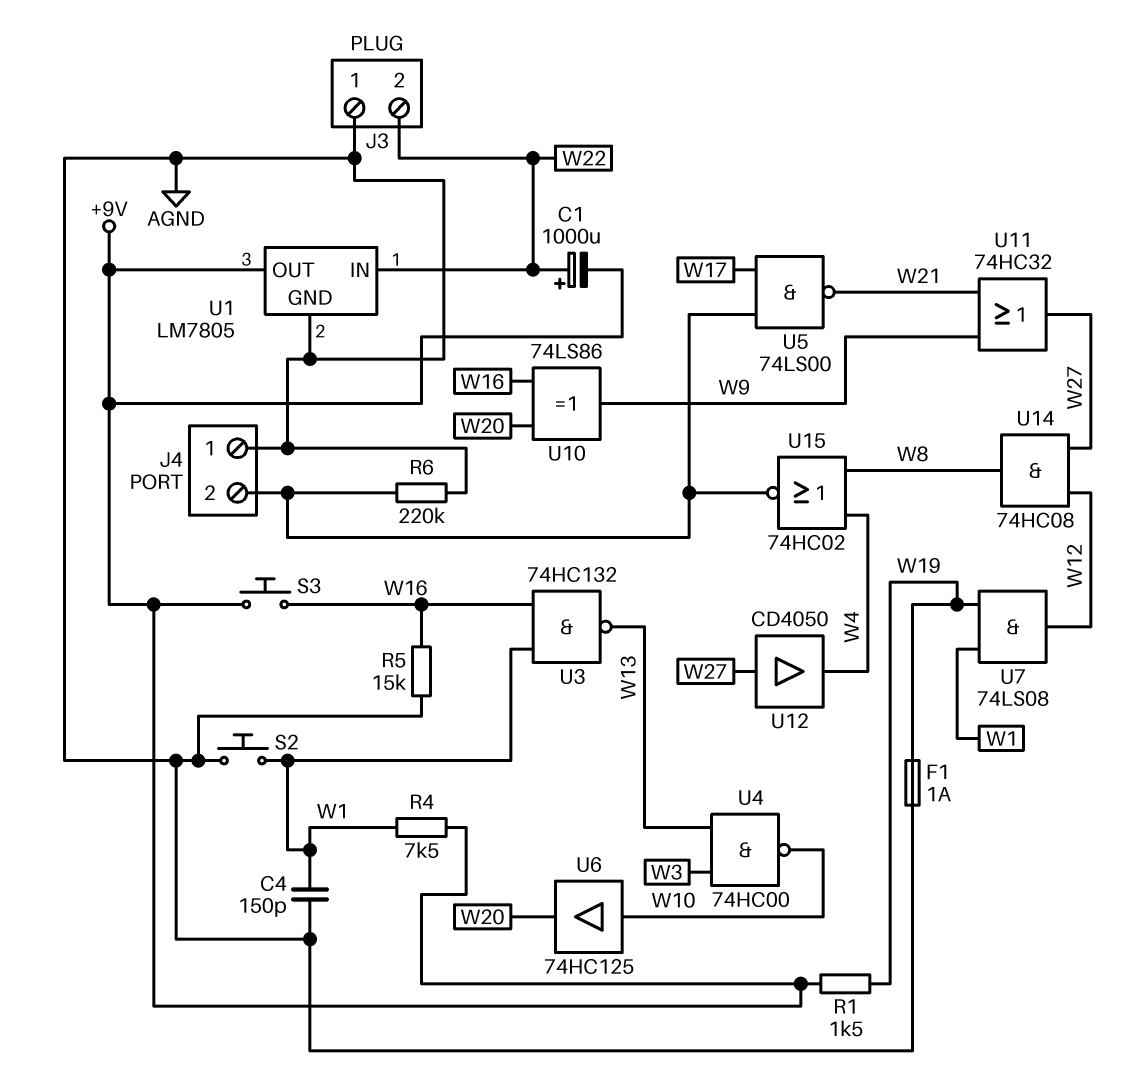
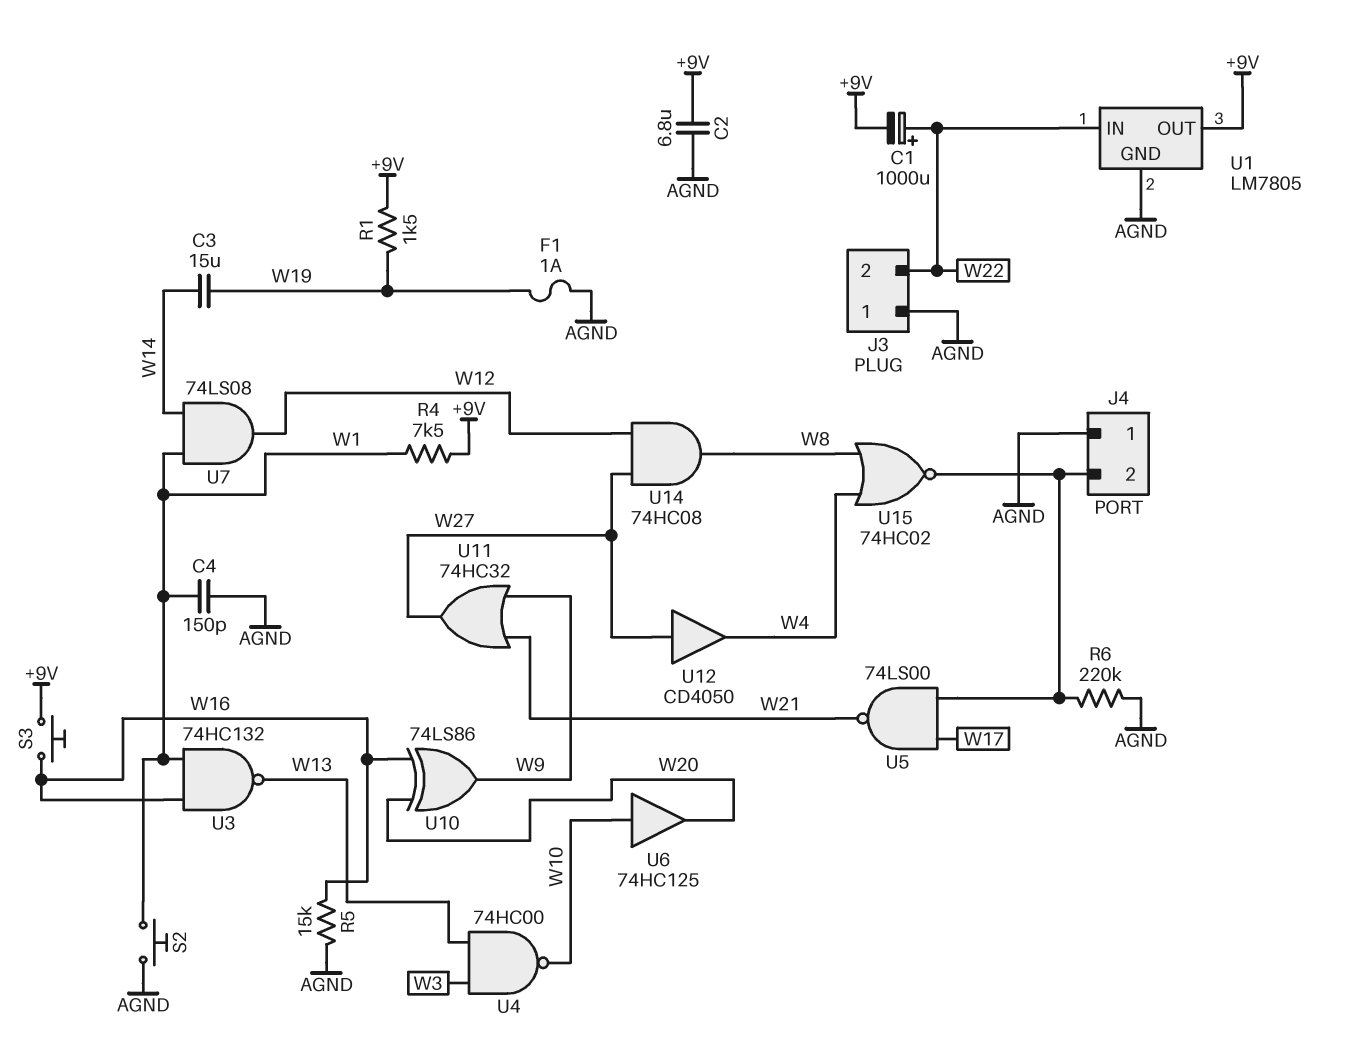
C2: none -> 6.8uF (+9V, AGND)
C3: none -> 15uF (W14, W19)
U7: AND 74LS08 (in W1, in W19, out W12) -> AND 74LS08 (in W1, in W14, out W12)

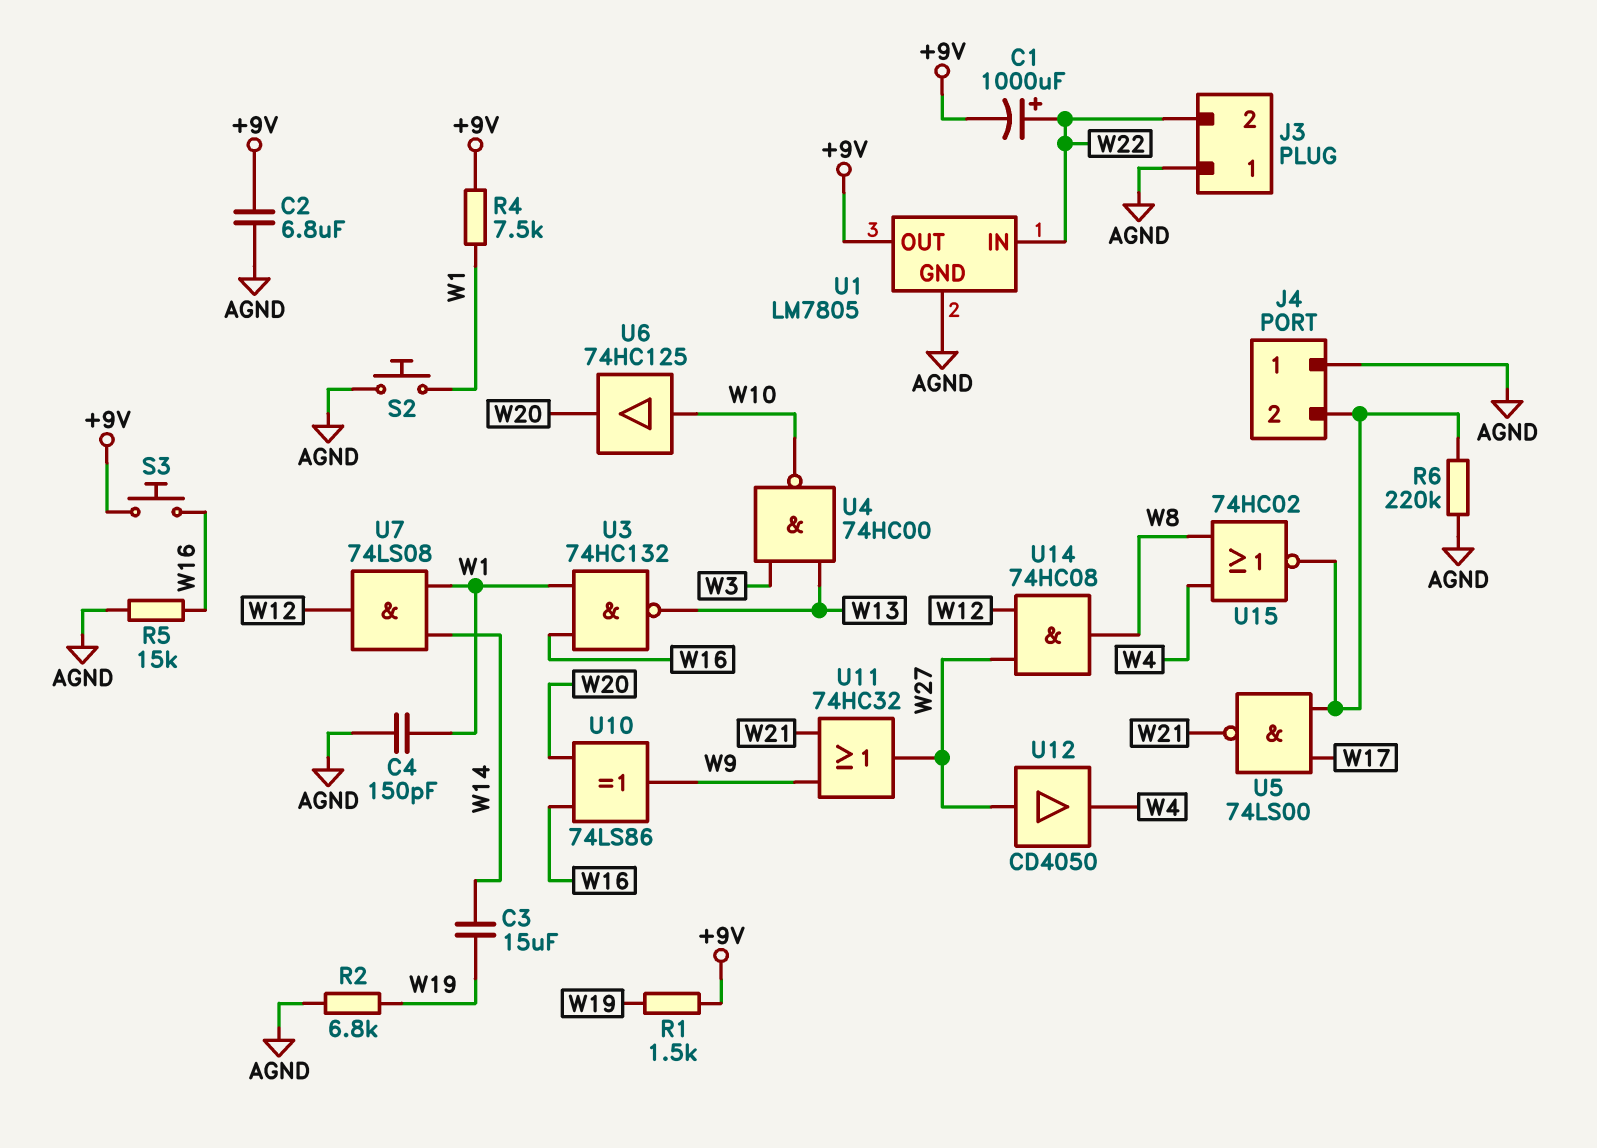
F1: 1A (AGND, W19) -> none
R2: none -> 6.8k (AGND, W19)

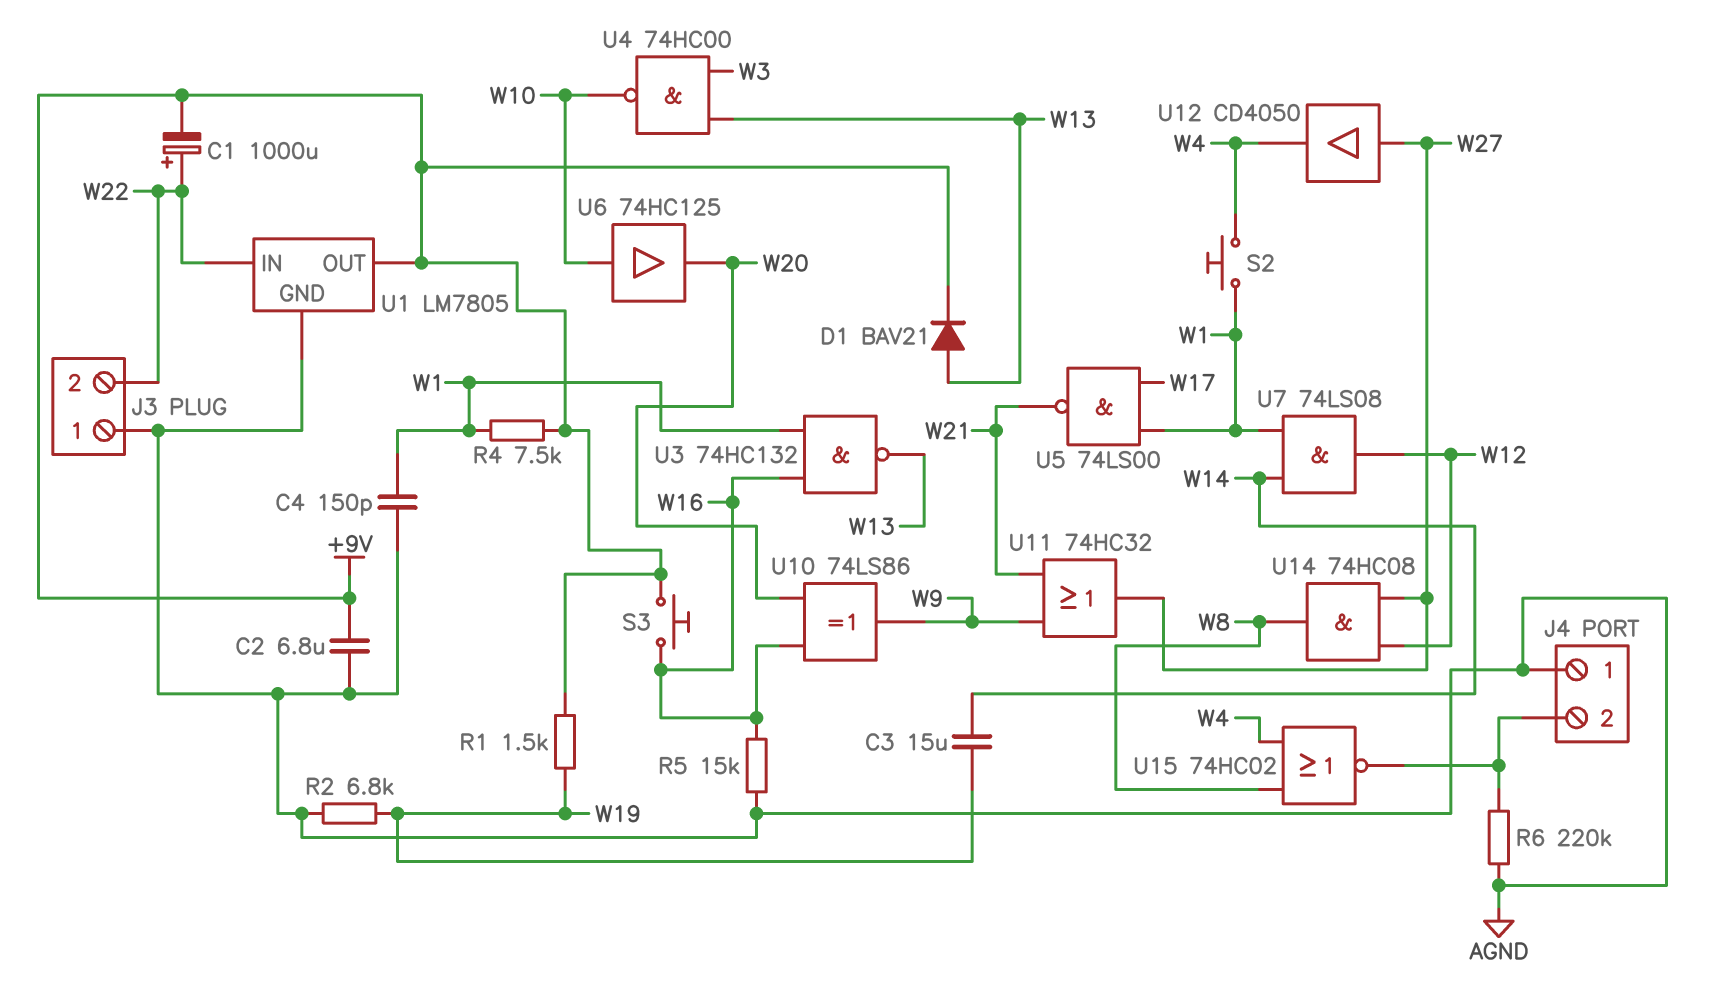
D1: none -> diode BAV21 (A W13, K +9V)
S2: button (AGND, W1) -> button (W1, W4)
U5: NAND 74LS00 (in J4/2, in W17, out W21) -> NAND 74LS00 (in W1, in W17, out W21)

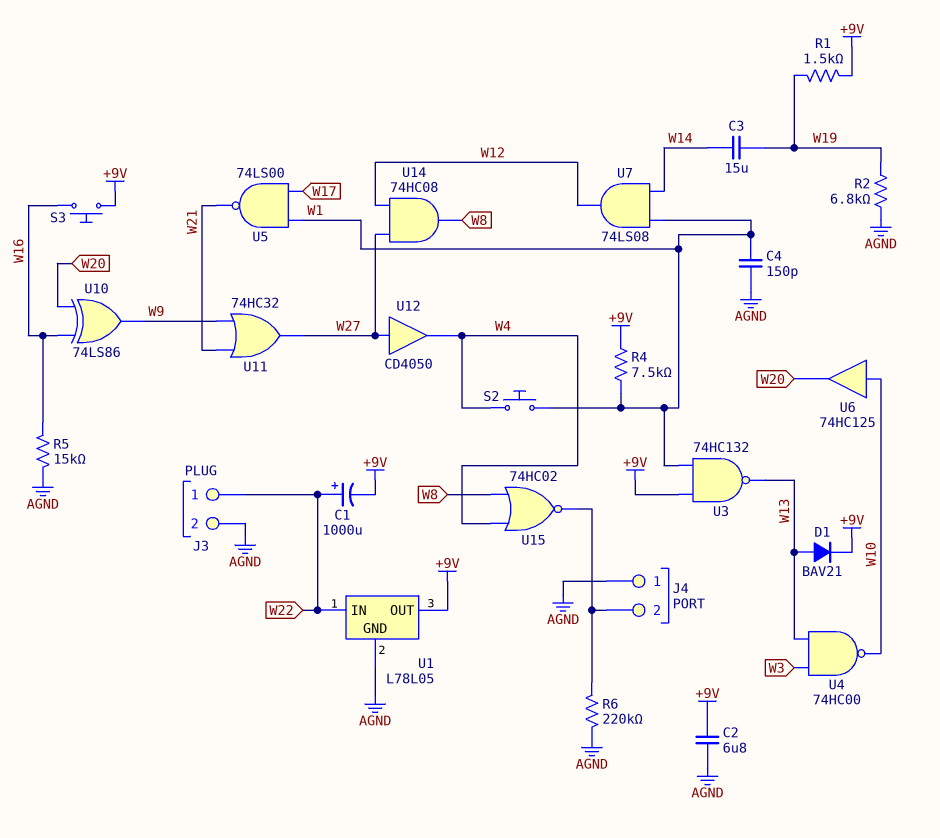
J3 pin 1: AGND -> W22
J3 pin 2: W22 -> AGND
U1: LM7805 -> L78L05
U3: NAND 74HC132 (in W1, in W16, out W13) -> NAND 74HC132 (in +9V, in W1, out W13)

